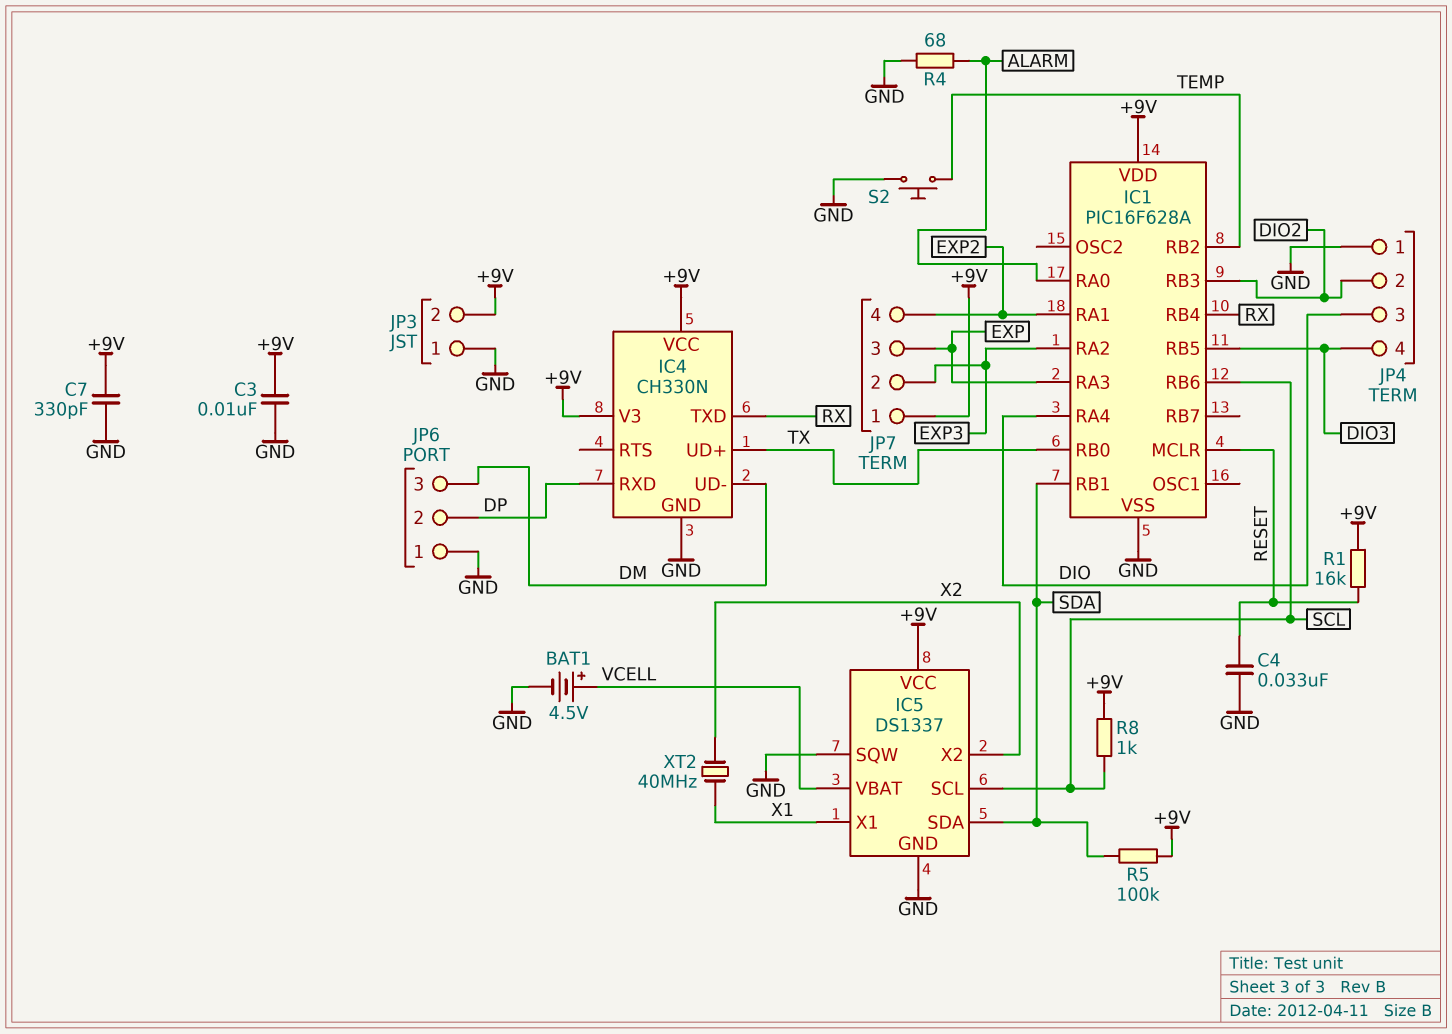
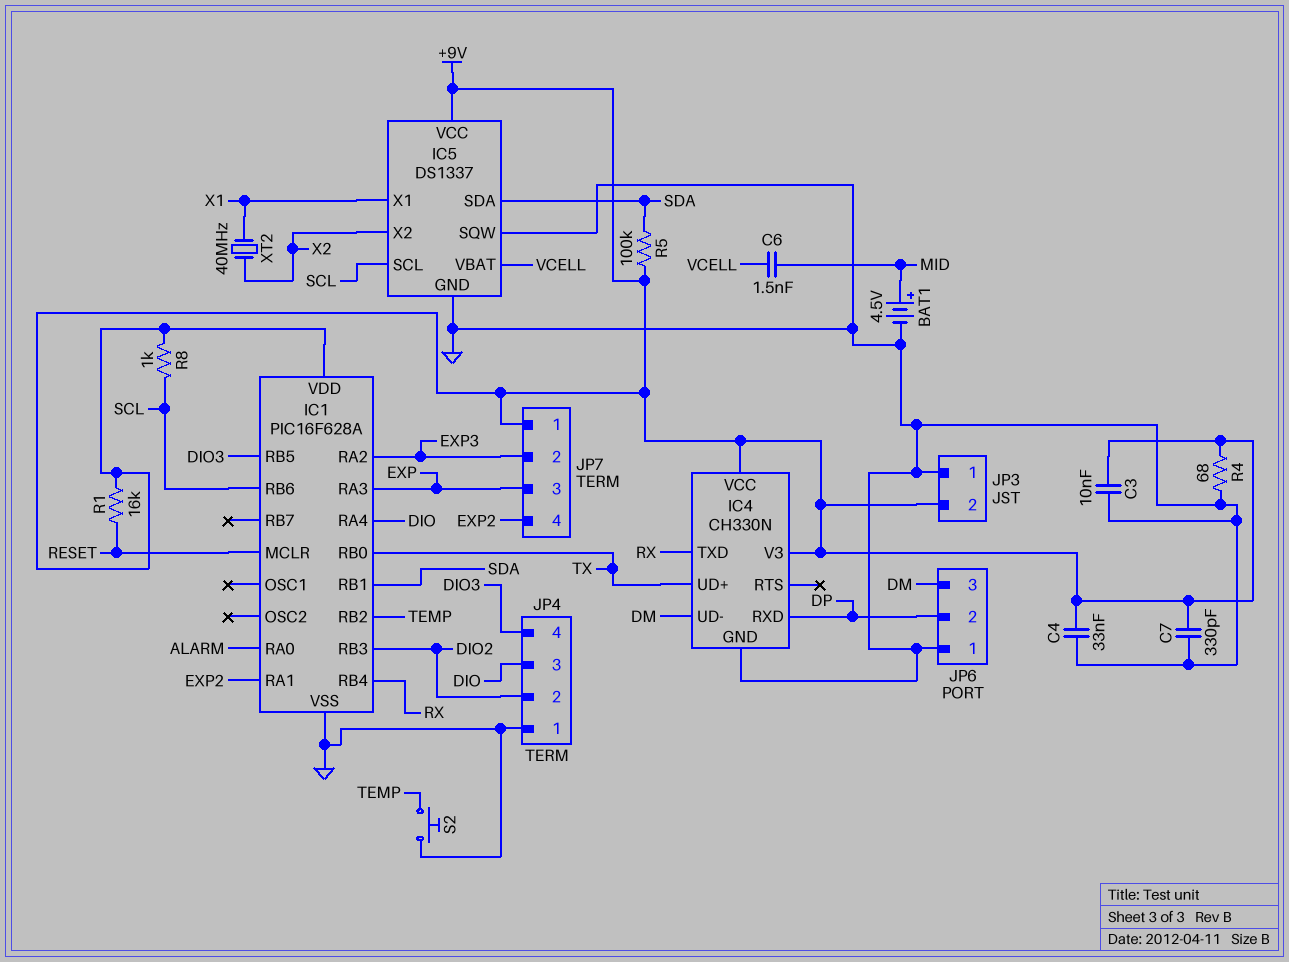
BAT1: 4.5V (plus VCELL, minus GND) -> 4.5V (plus MID, minus GND)
C4: 33nF (GND, RESET) -> 33nF (+9V, GND)
C6: none -> 1.5nF (MID, VCELL)
R4: 68 (ALARM, GND) -> 68 (+9V, GND)

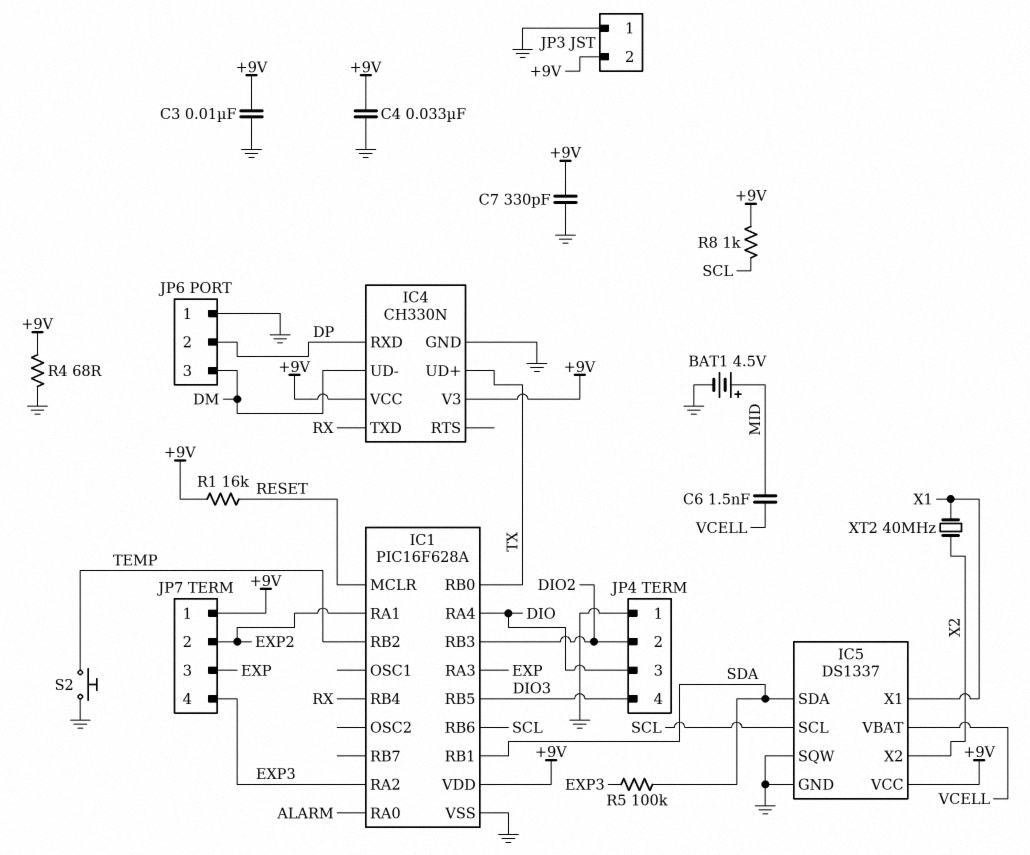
JP7 pin 2: EXP3 -> EXP2
JP7 pin 4: EXP2 -> EXP3
R5: 100k (+9V, SDA) -> 100k (EXP3, SDA)

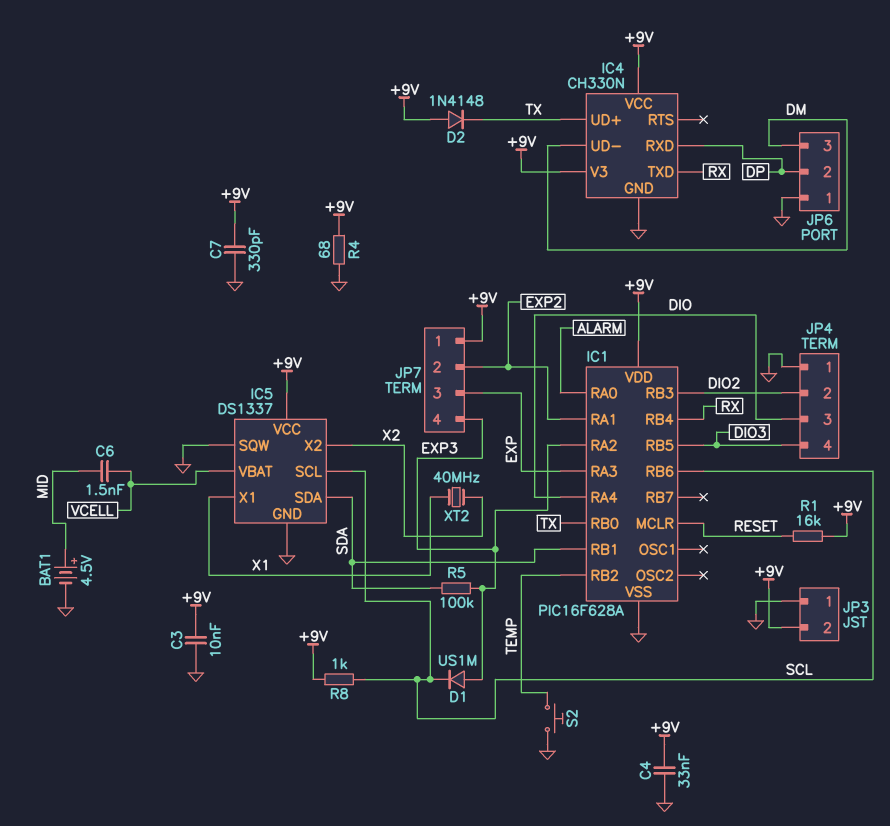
D1: none -> diode US1M (A EXP3, K SCL)
D2: none -> diode 1N4148 (A +9V, K TX)

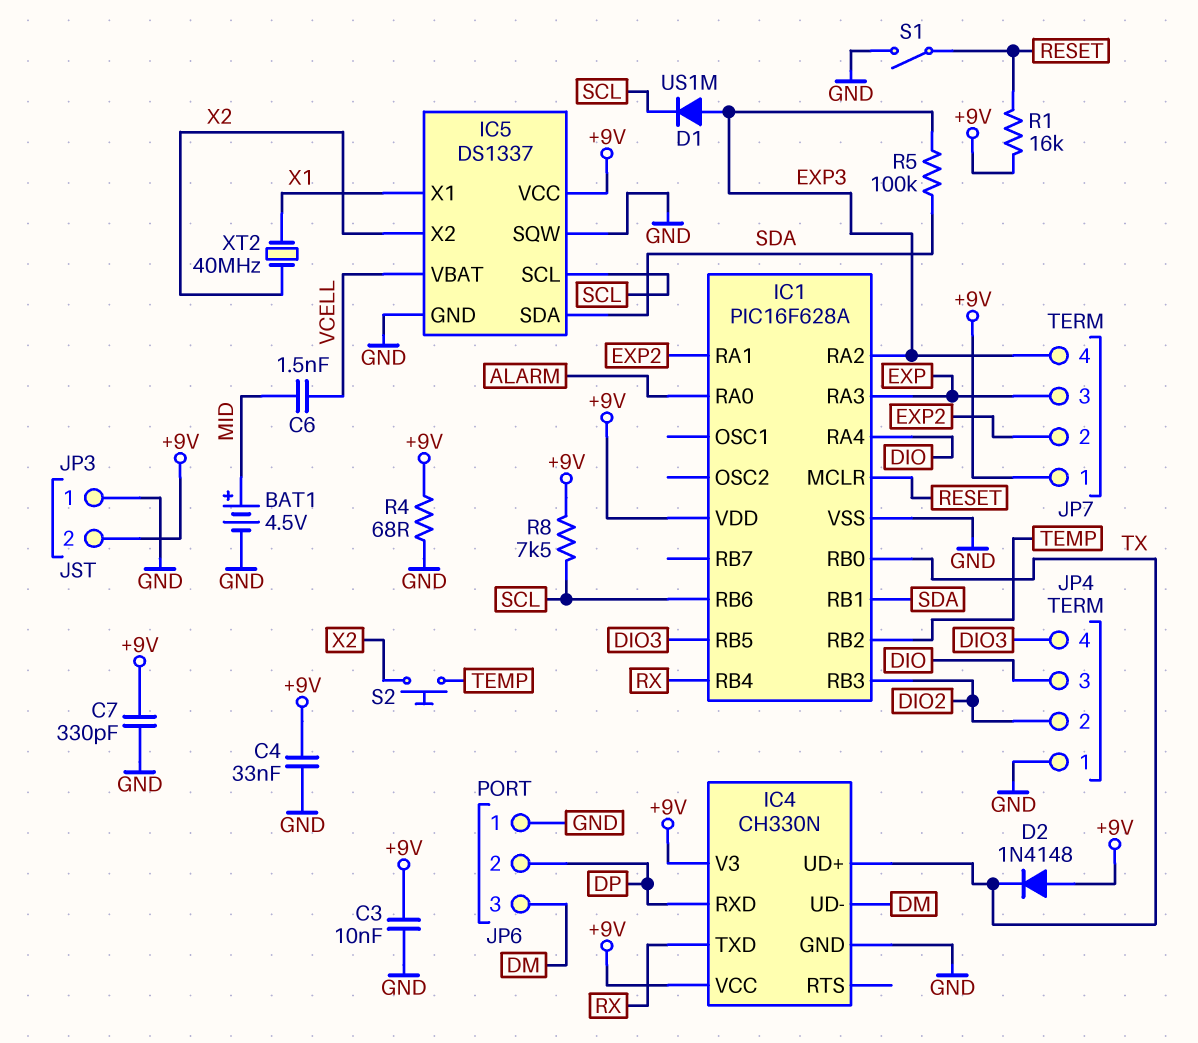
R8: 1k (+9V, SCL) -> 7.5k (+9V, SCL)
S1: none -> switch (GND, RESET)
S2: button (GND, TEMP) -> button (TEMP, X2)

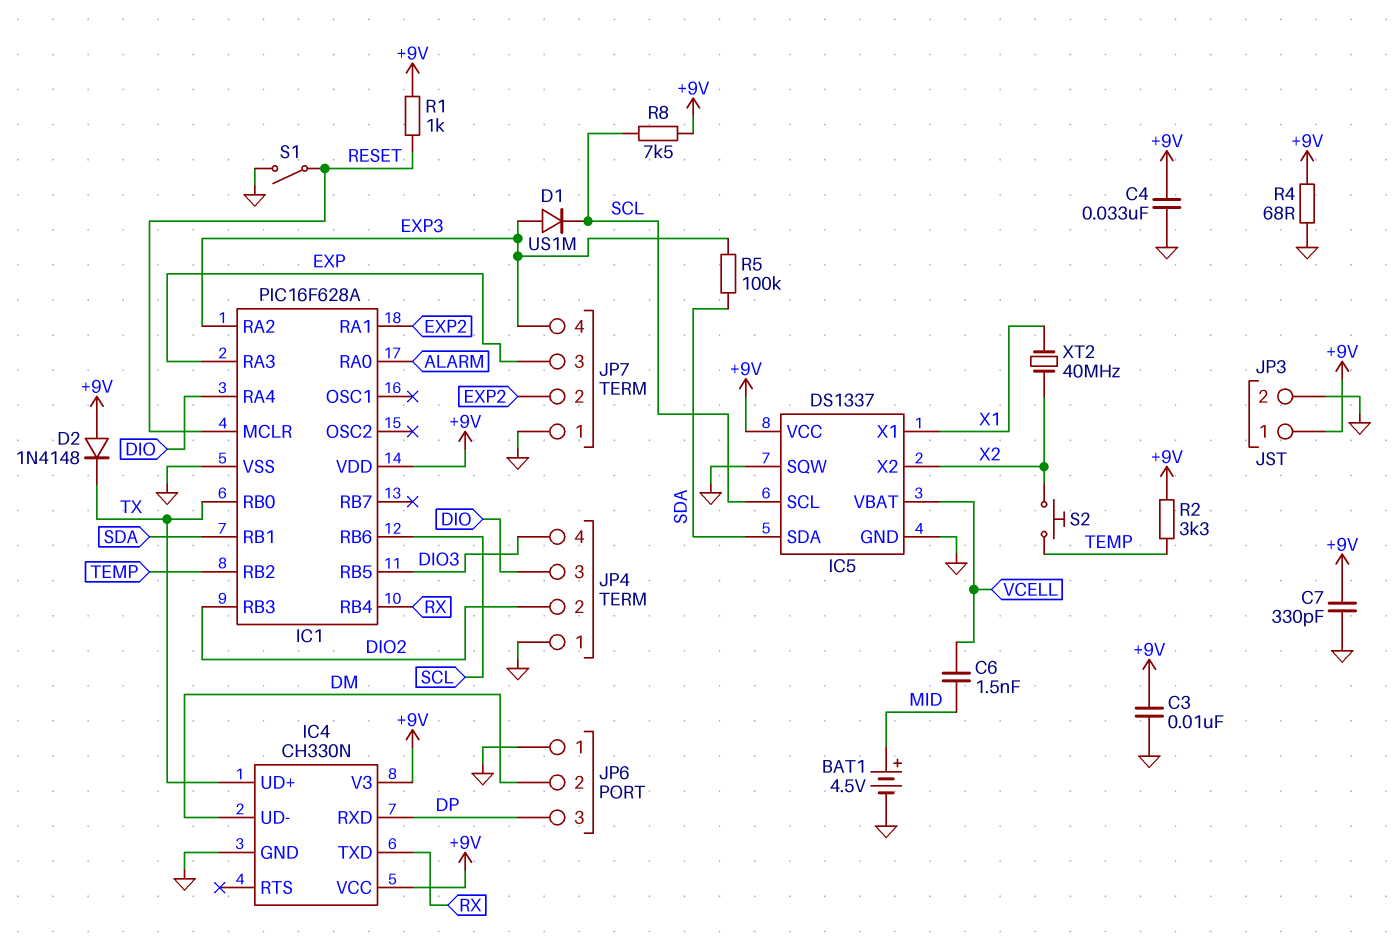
JP3 pin 1: GND -> +9V
JP3 pin 2: +9V -> GND
JP6 pin 2: DP -> DM
JP6 pin 3: DM -> DP
JP7 pin 1: +9V -> GND
R1: 16k (+9V, RESET) -> 1k (+9V, RESET)
R2: none -> 3.3k (+9V, TEMP)

